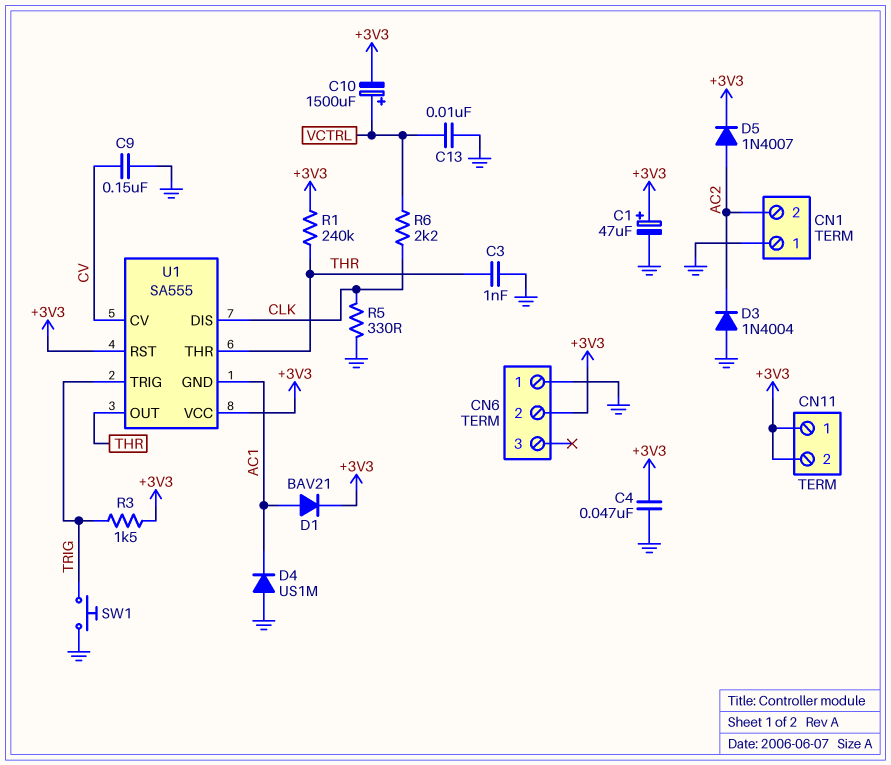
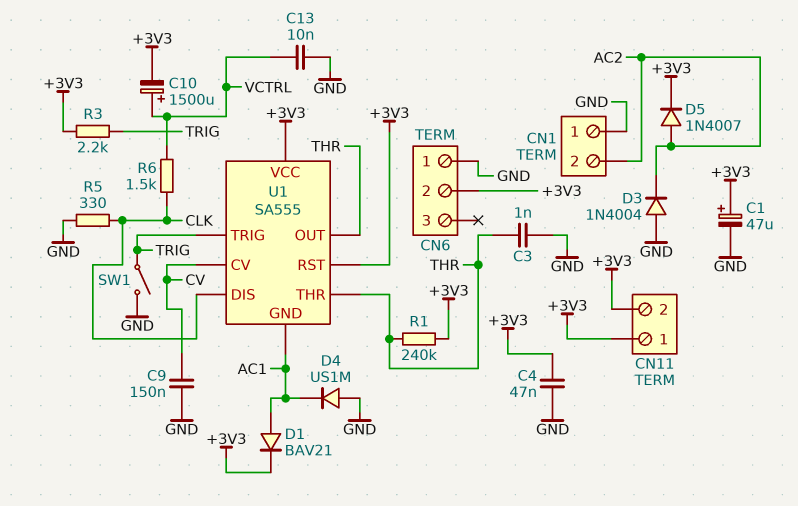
R3: 1.5k (+3V3, TRIG) -> 2.2k (+3V3, TRIG)
R6: 2.2k (CLK, VCTRL) -> 1.5k (CLK, VCTRL)
SW1: button (GND, TRIG) -> switch (GND, TRIG)

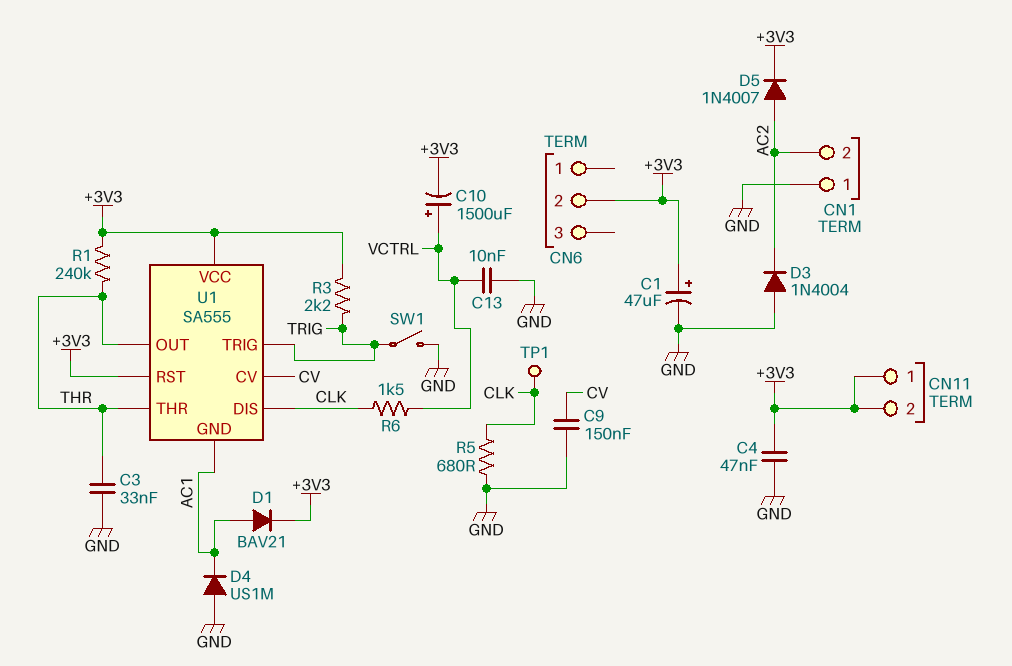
C3: 1nF (GND, THR) -> 33nF (GND, THR)
CN6 pin 1: GND -> none
R5: 330 (CLK, GND) -> 680 (CLK, GND)
TP1: none -> test point (CLK)

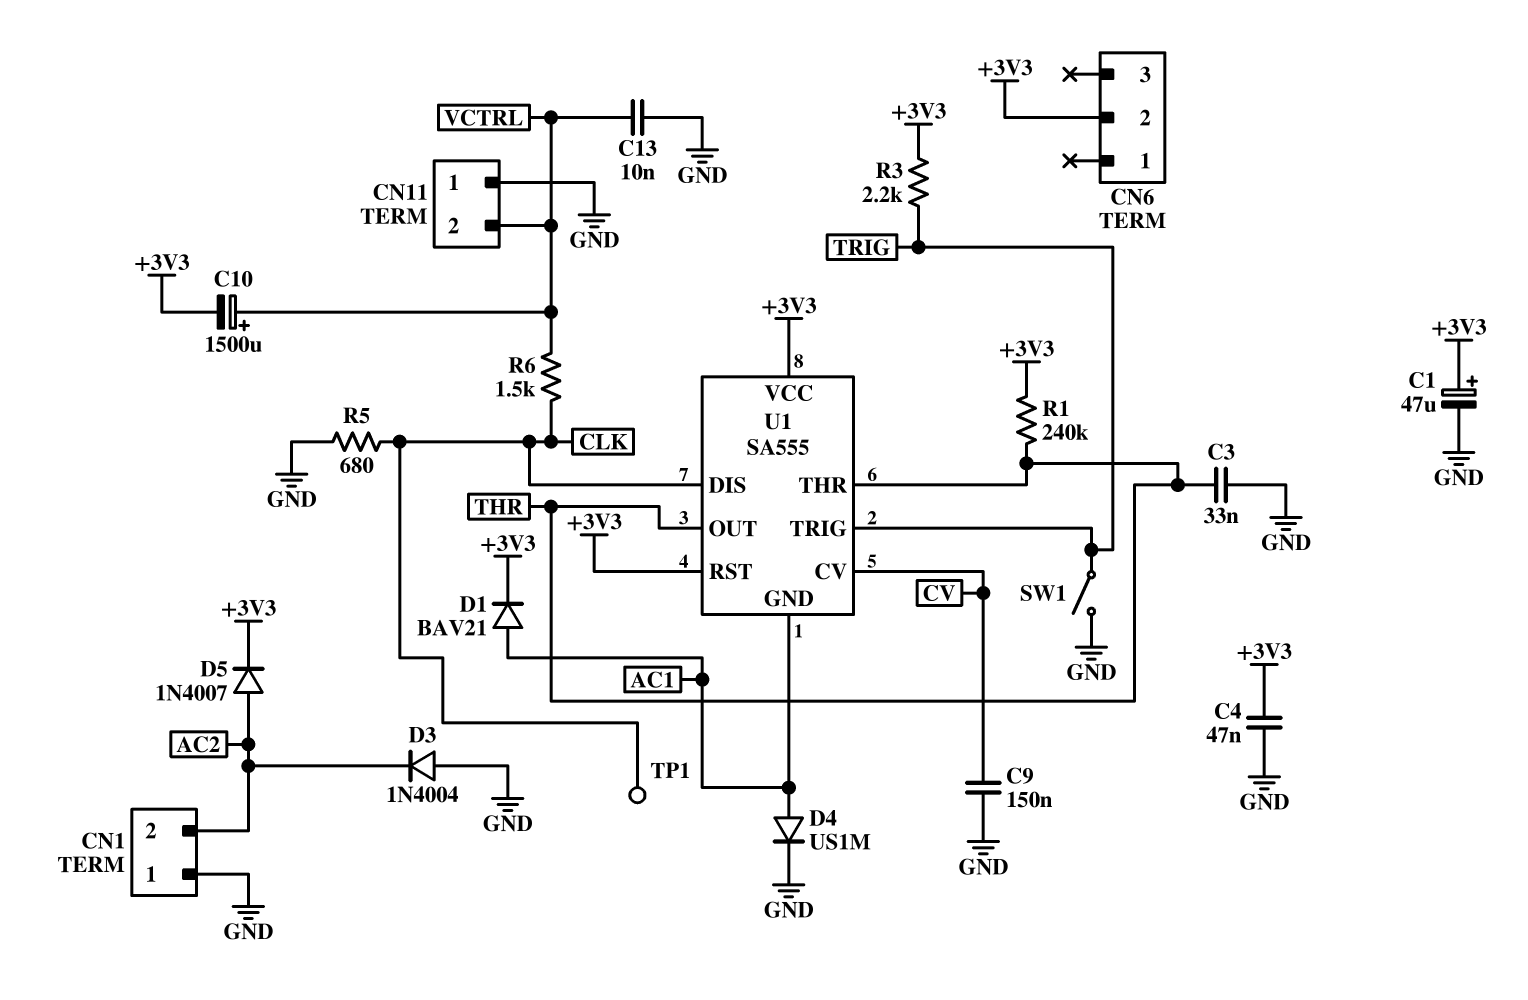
CN11 pin 1: +3V3 -> GND
CN11 pin 2: +3V3 -> VCTRL
D4: diode US1M (A GND, K AC1) -> diode US1M (A AC1, K GND)

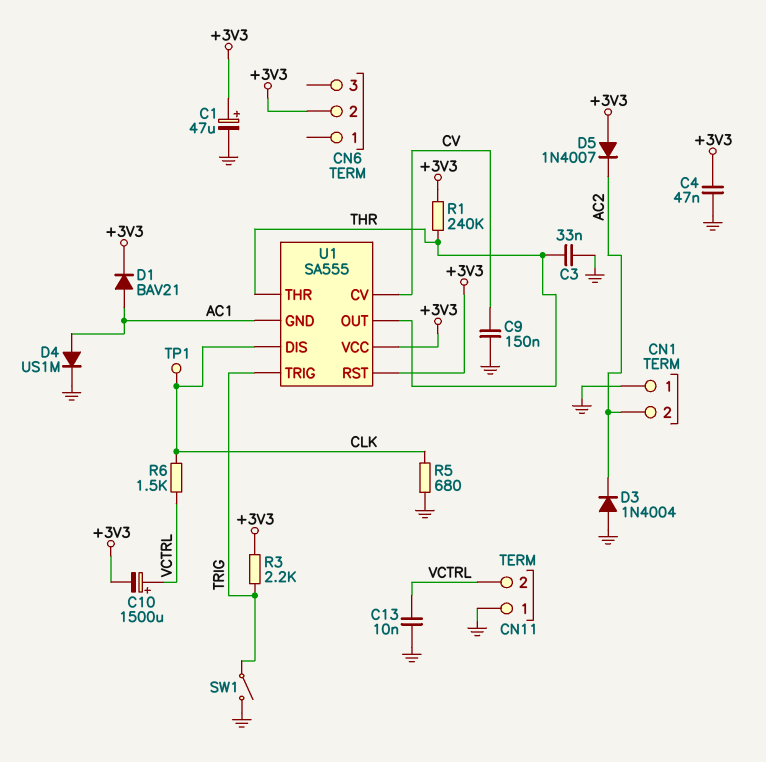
D5: diode 1N4007 (A AC2, K +3V3) -> diode 1N4007 (A +3V3, K AC2)

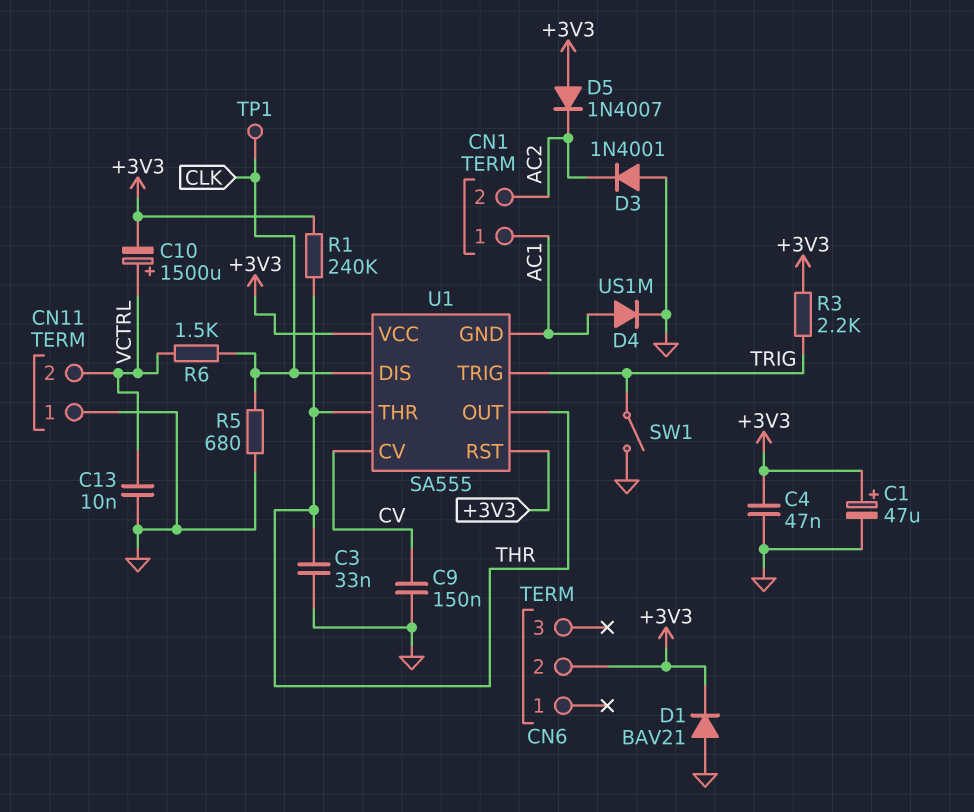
CN1 pin 1: GND -> AC1
D1: diode BAV21 (A AC1, K +3V3) -> diode BAV21 (A GND, K +3V3)
D3: diode 1N4004 (A GND, K AC2) -> diode 1N4001 (A GND, K AC2)

